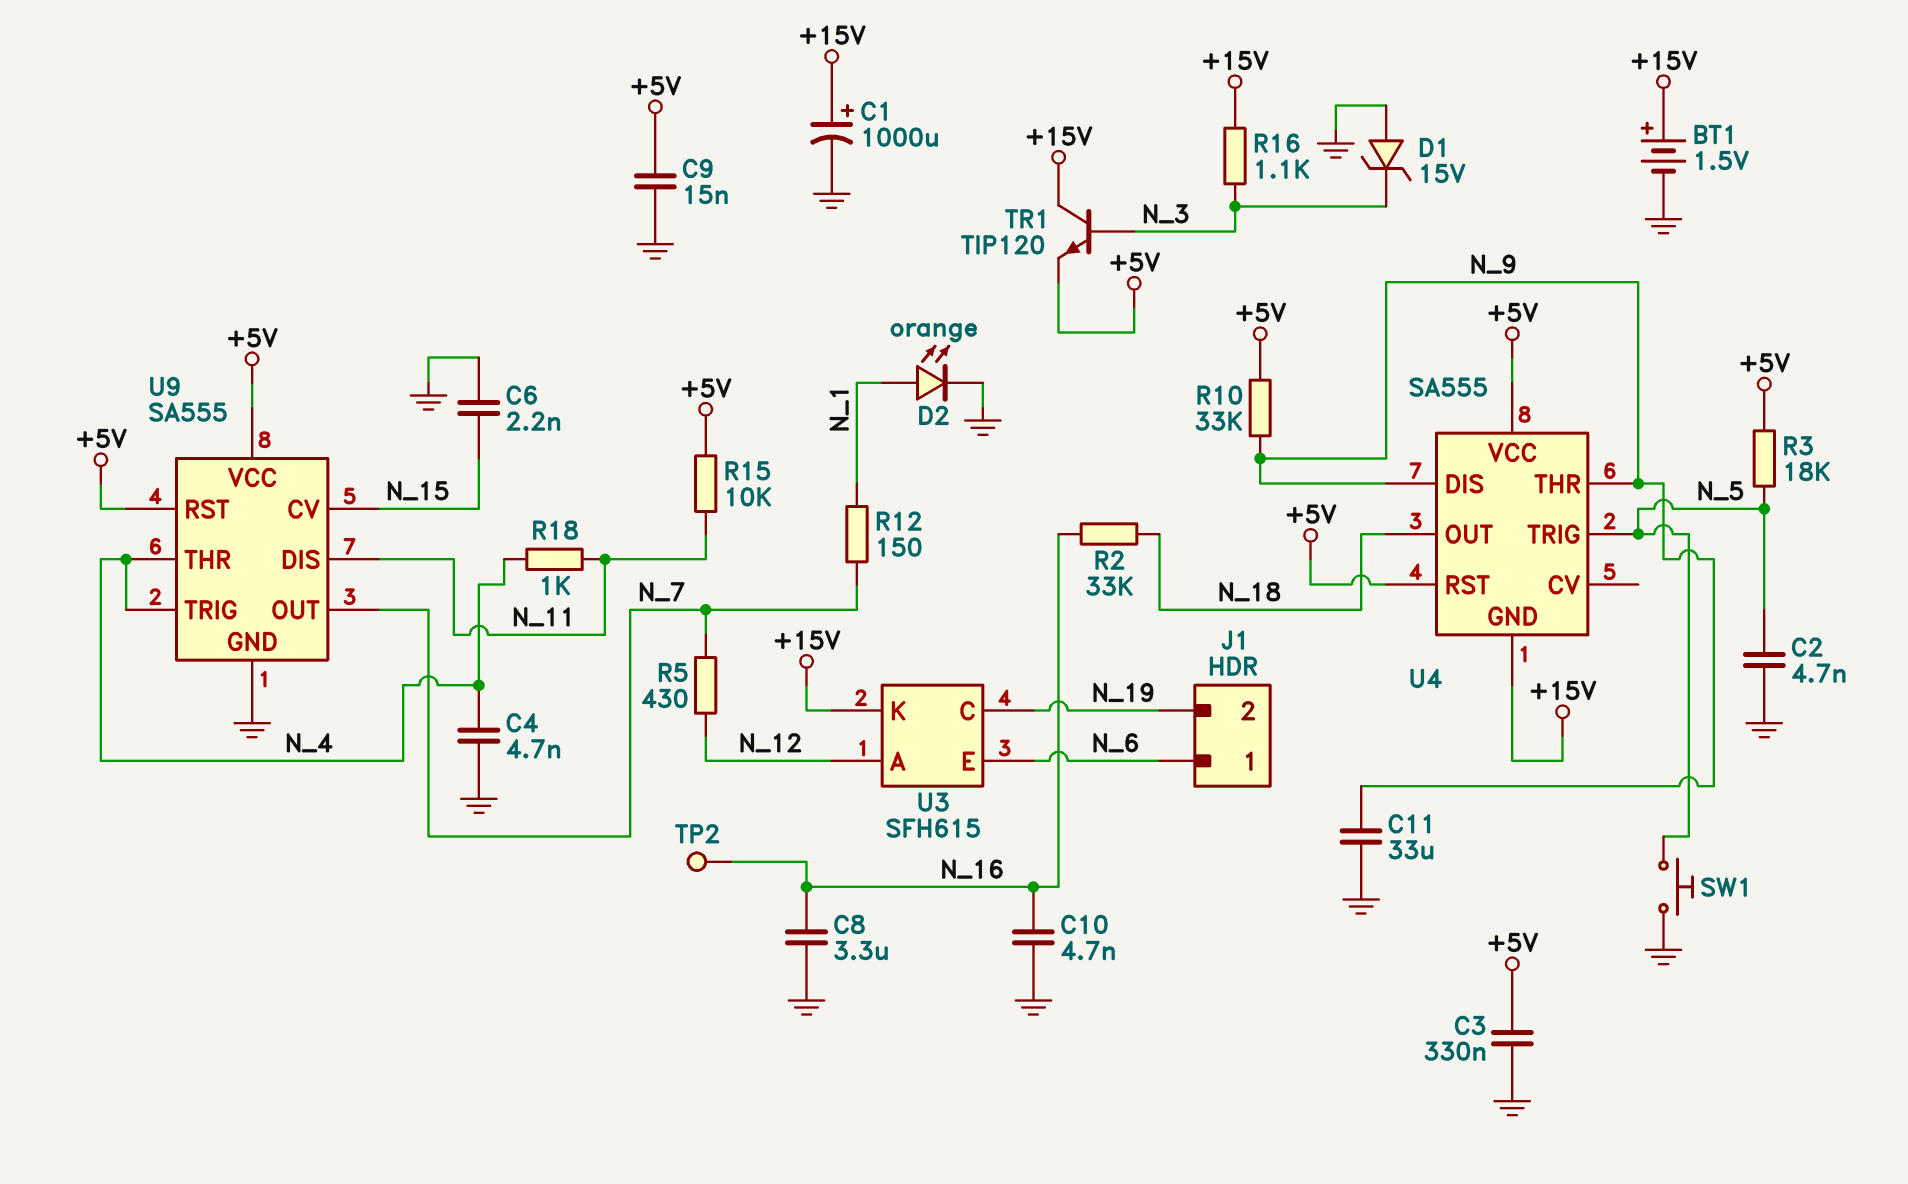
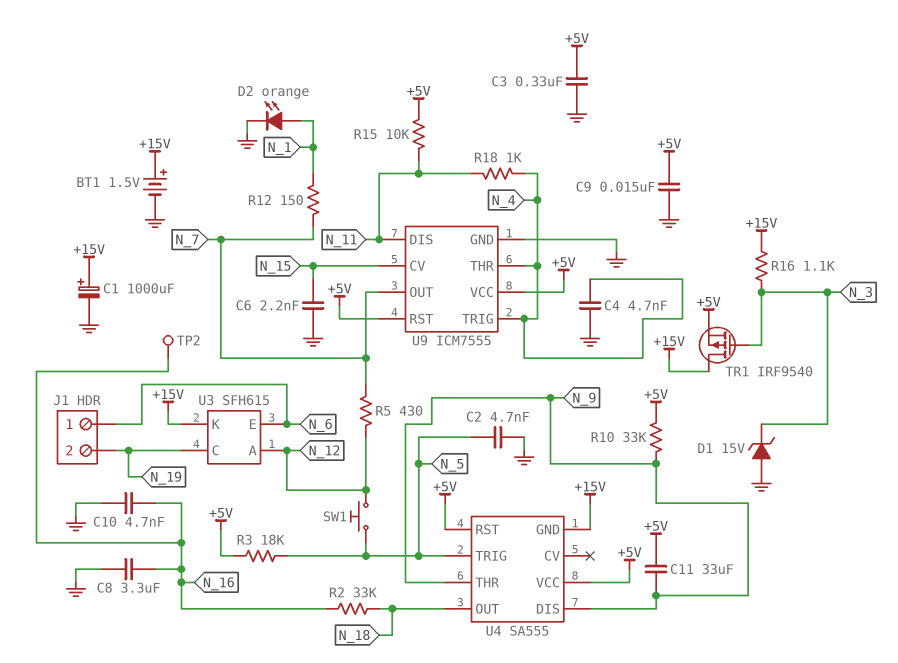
C11: 33uF (GND, N_9) -> 33uF (+5V, N_9)
SW1: button (GND, N_5) -> button (N_5, N_12)
TR1: NPN TIP120 (B N_3, C +15V, E +5V) -> PMOS IRF9540 (G N_3, D +15V, S +5V)
U9: SA555 -> ICM7555

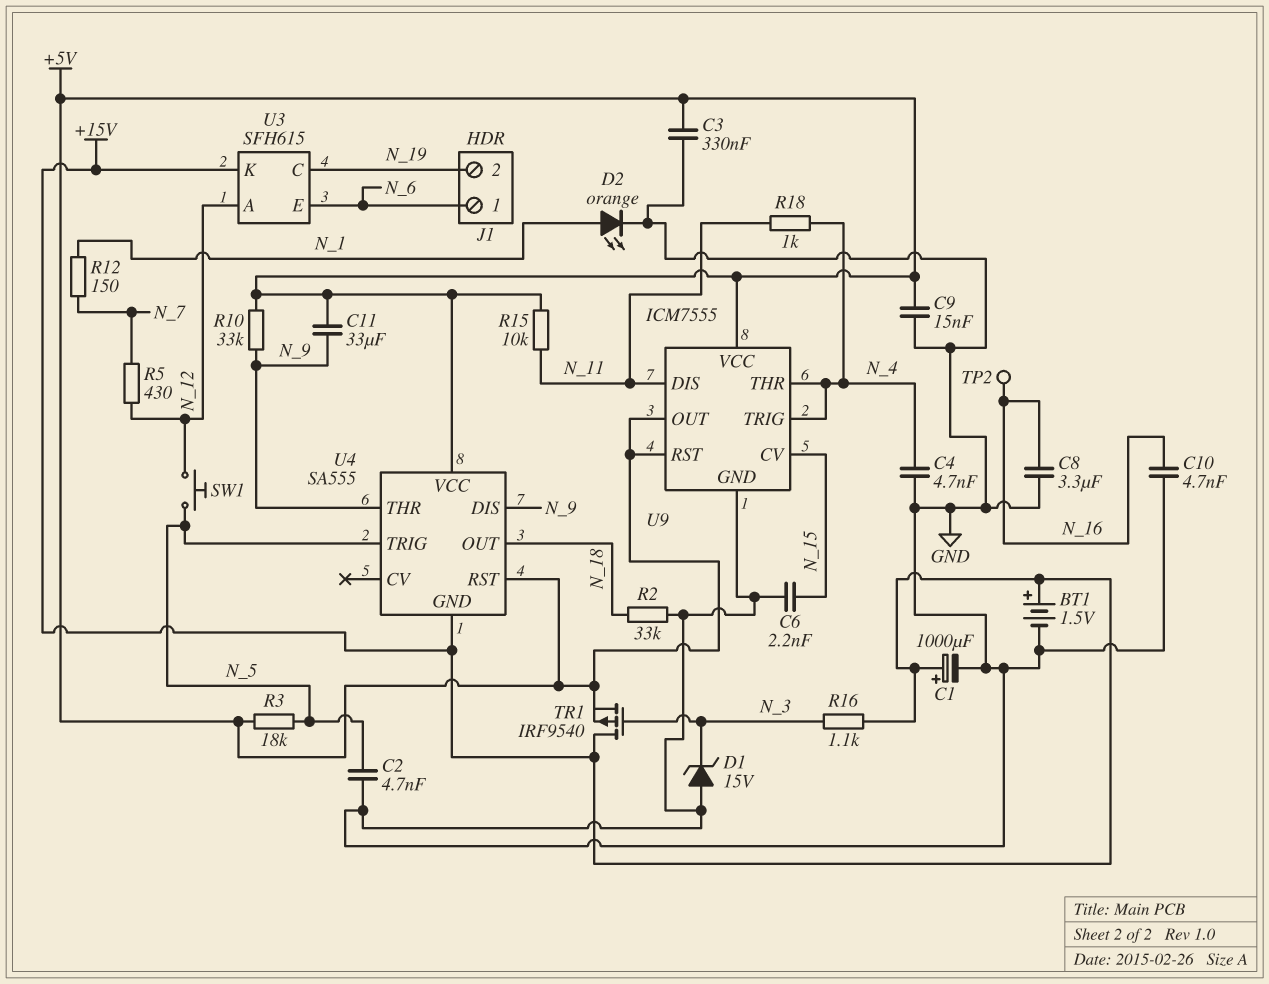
R2: 33k (N_16, N_18) -> 33k (GND, N_18)
U9 pin OUT: N_7 -> +5V

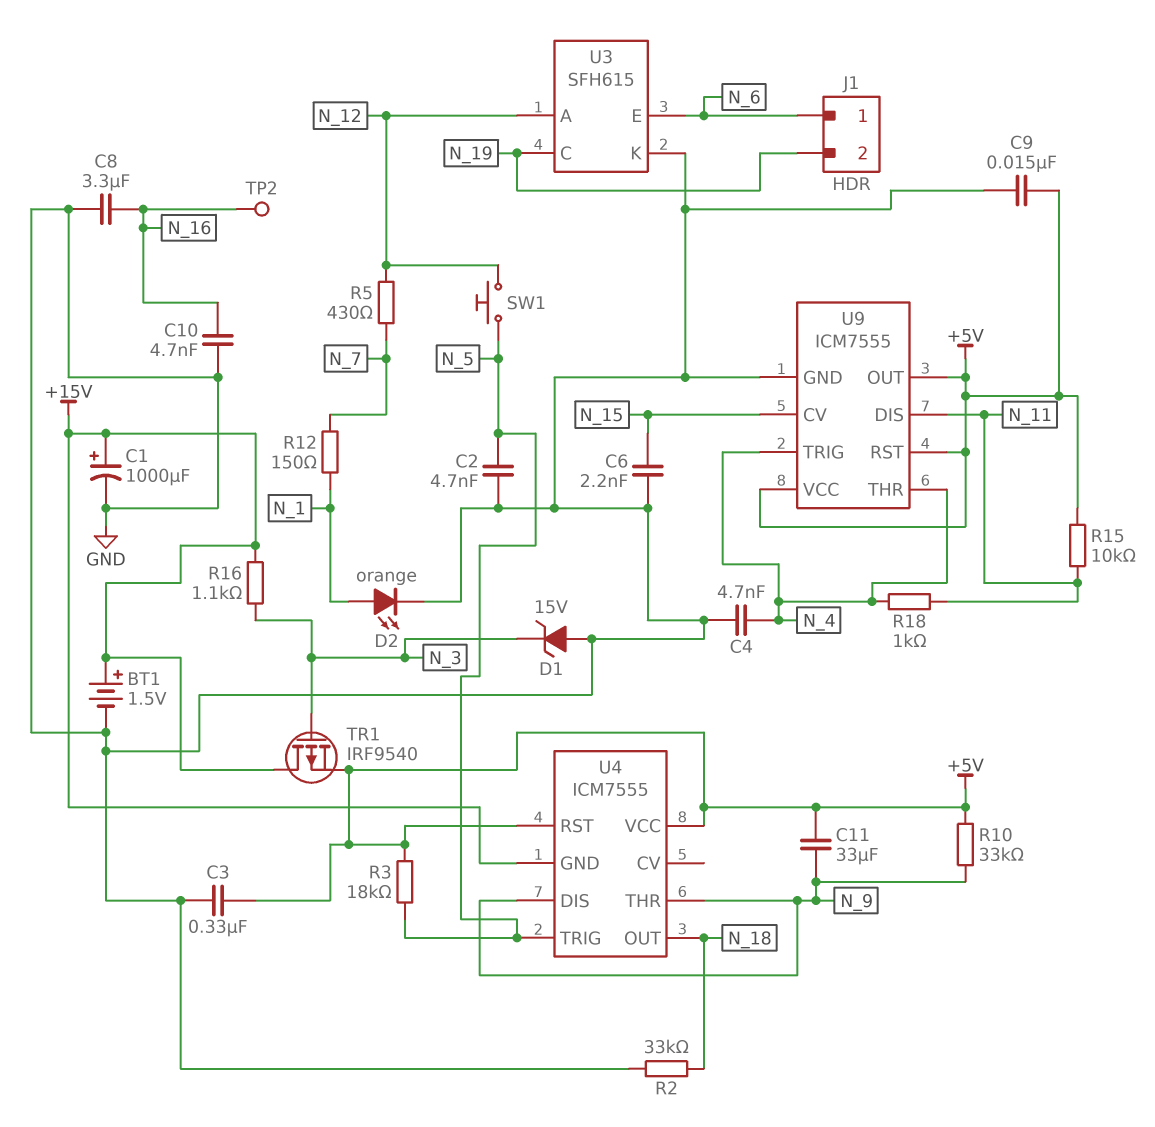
U3 pin K: +15V -> GND
U4: SA555 -> ICM7555

